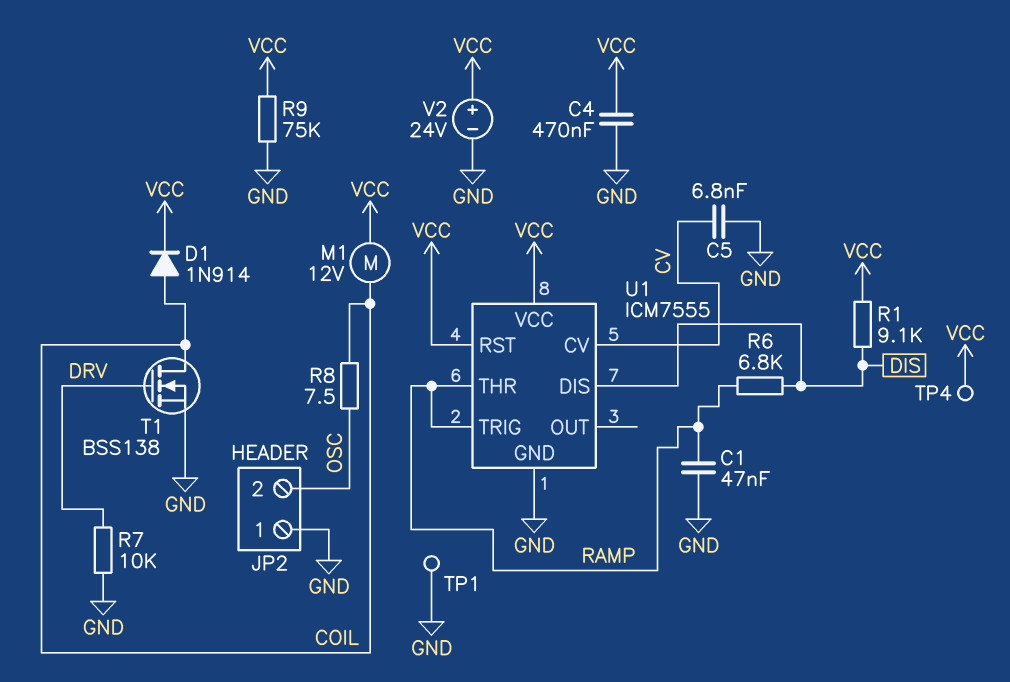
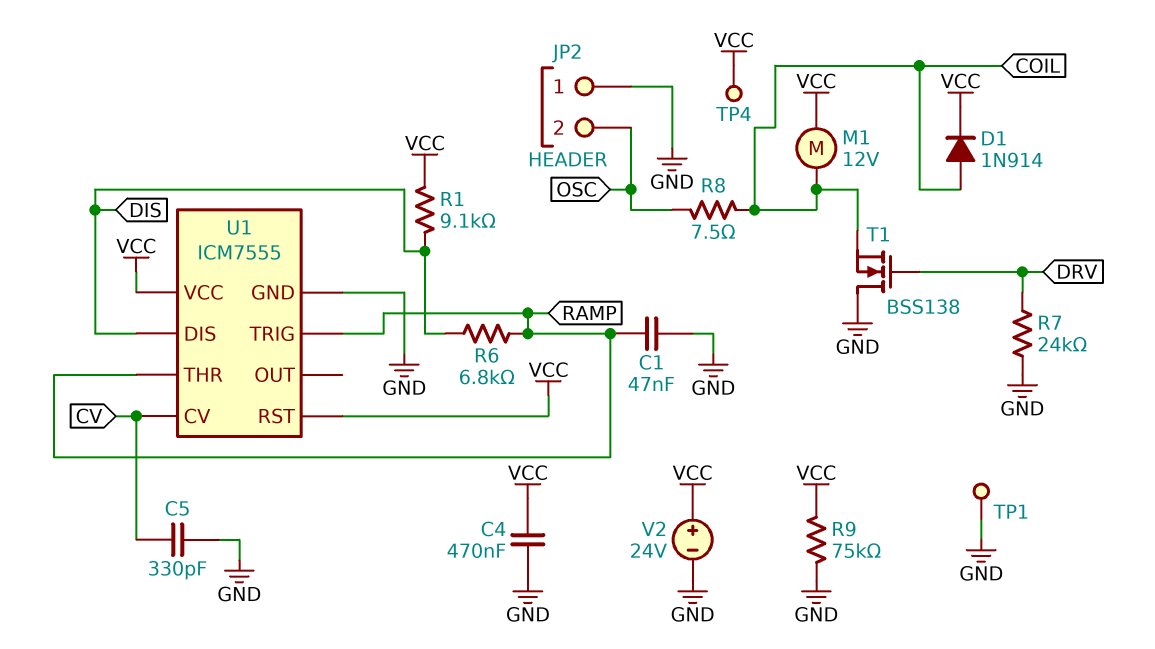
C5: 6.8nF (CV, GND) -> 330pF (CV, GND)
R7: 10k (DRV, GND) -> 24k (DRV, GND)
T1: NMOS BSS138 (G DRV, D COIL, S GND) -> NMOS BSS138 (G DRV, D GND, S COIL)

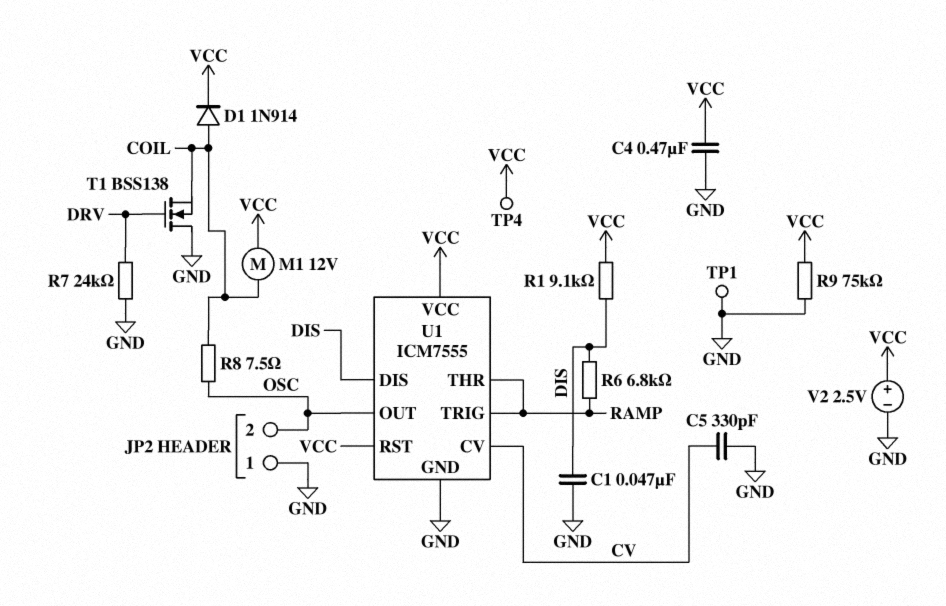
C1: 47nF (GND, RAMP) -> 47nF (DIS, GND)
U1 pin OUT: none -> OSC
V2: 24V (plus VCC, minus GND) -> 2.5V (plus VCC, minus GND)

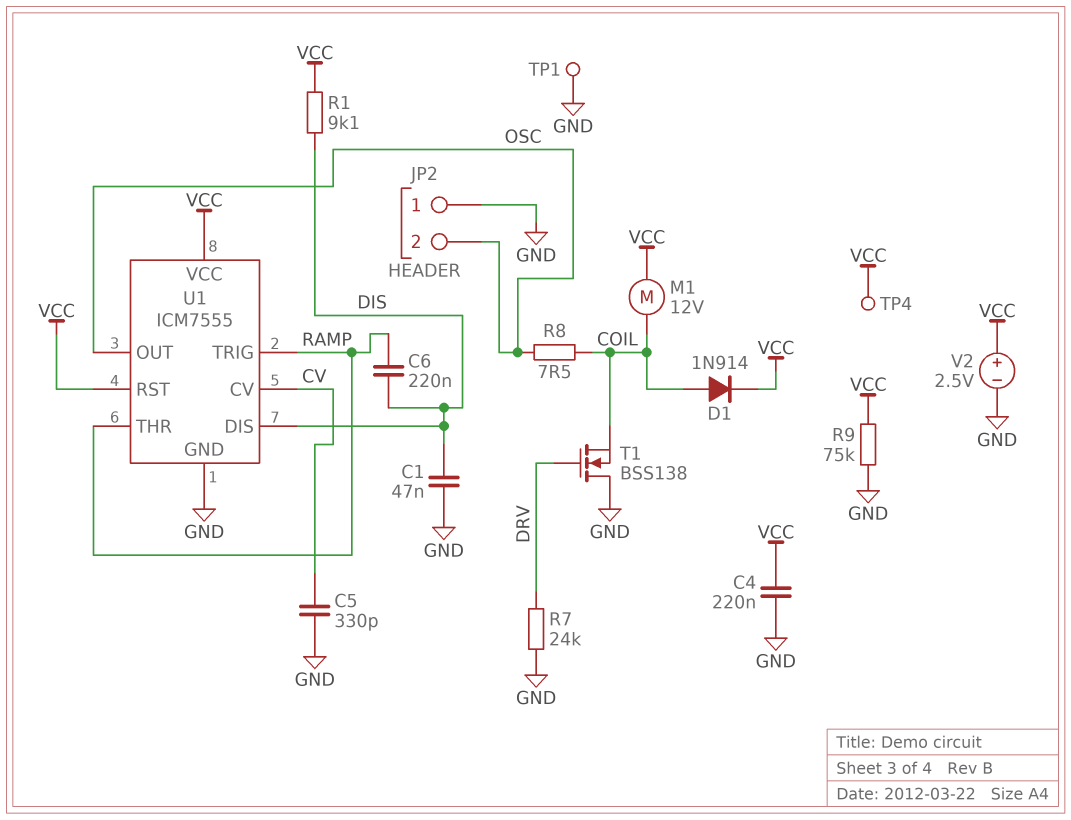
C4: 470nF (GND, VCC) -> 220nF (GND, VCC)
C6: none -> 220nF (DIS, RAMP)
R6: 6.8k (DIS, RAMP) -> none

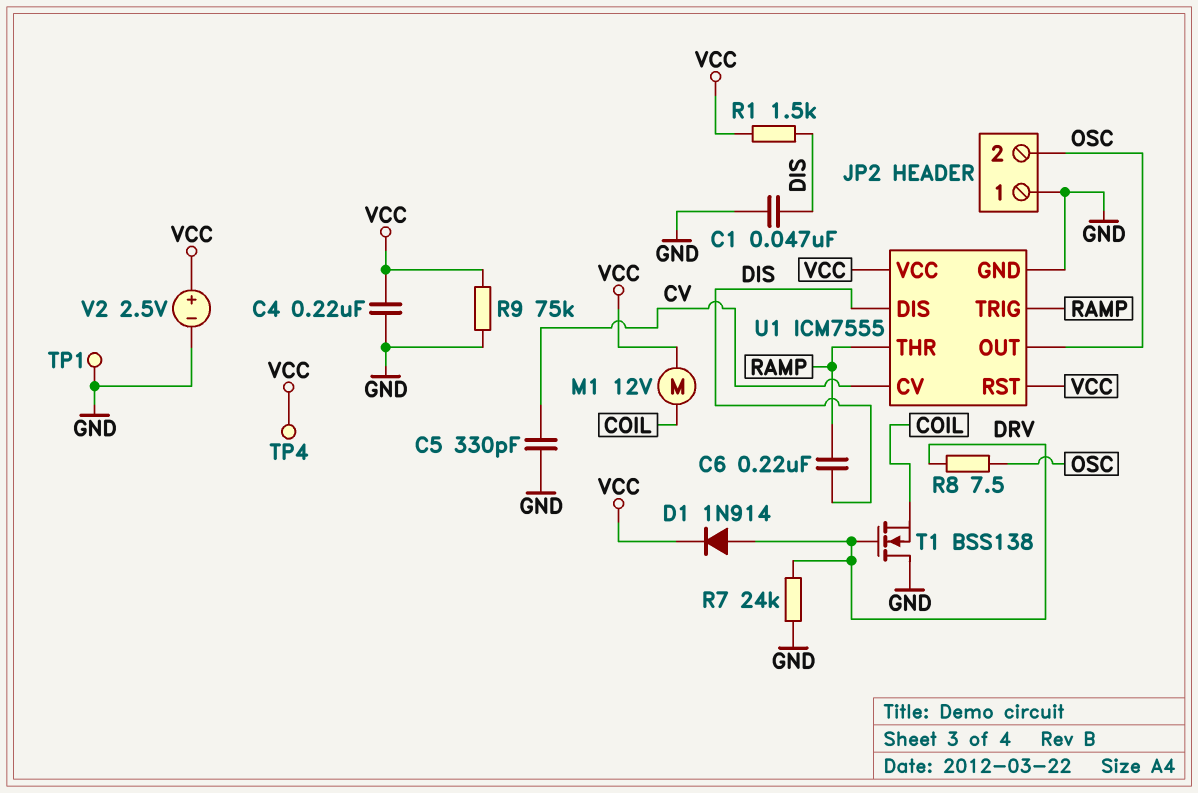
D1: diode 1N914 (A COIL, K VCC) -> diode 1N914 (A DRV, K VCC)
R1: 9.1k (DIS, VCC) -> 1.5k (DIS, VCC)
R8: 7.5 (COIL, OSC) -> 7.5 (DRV, OSC)

